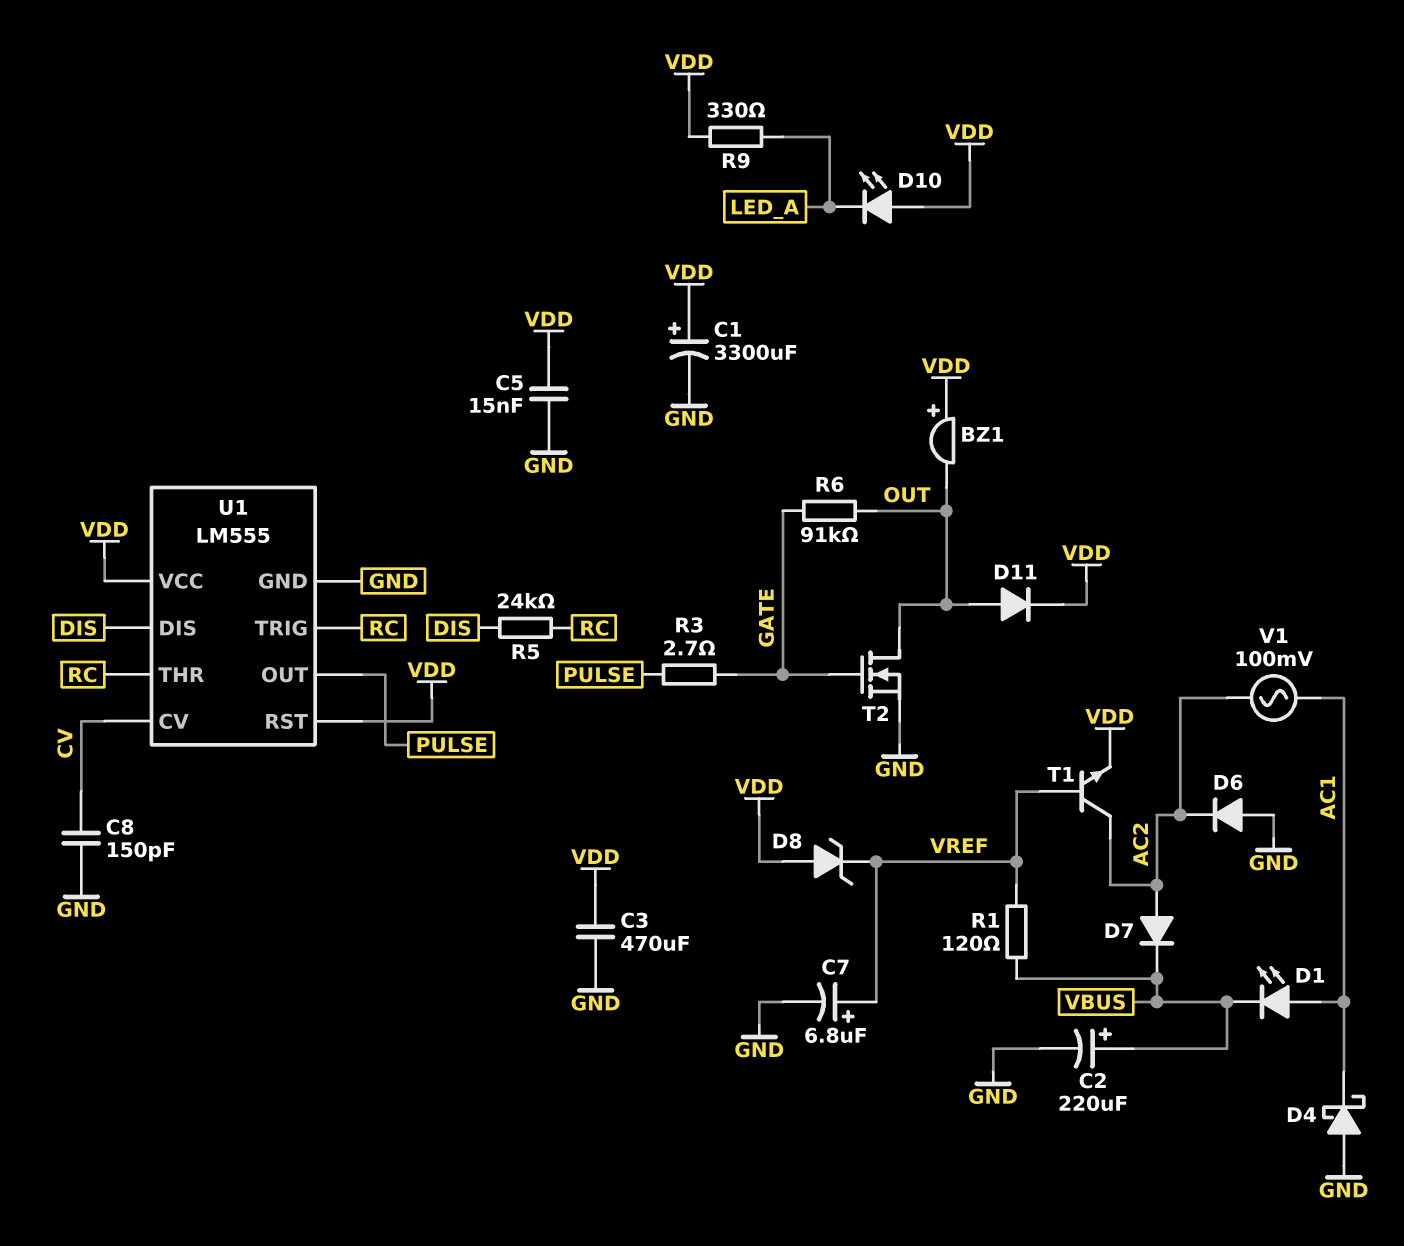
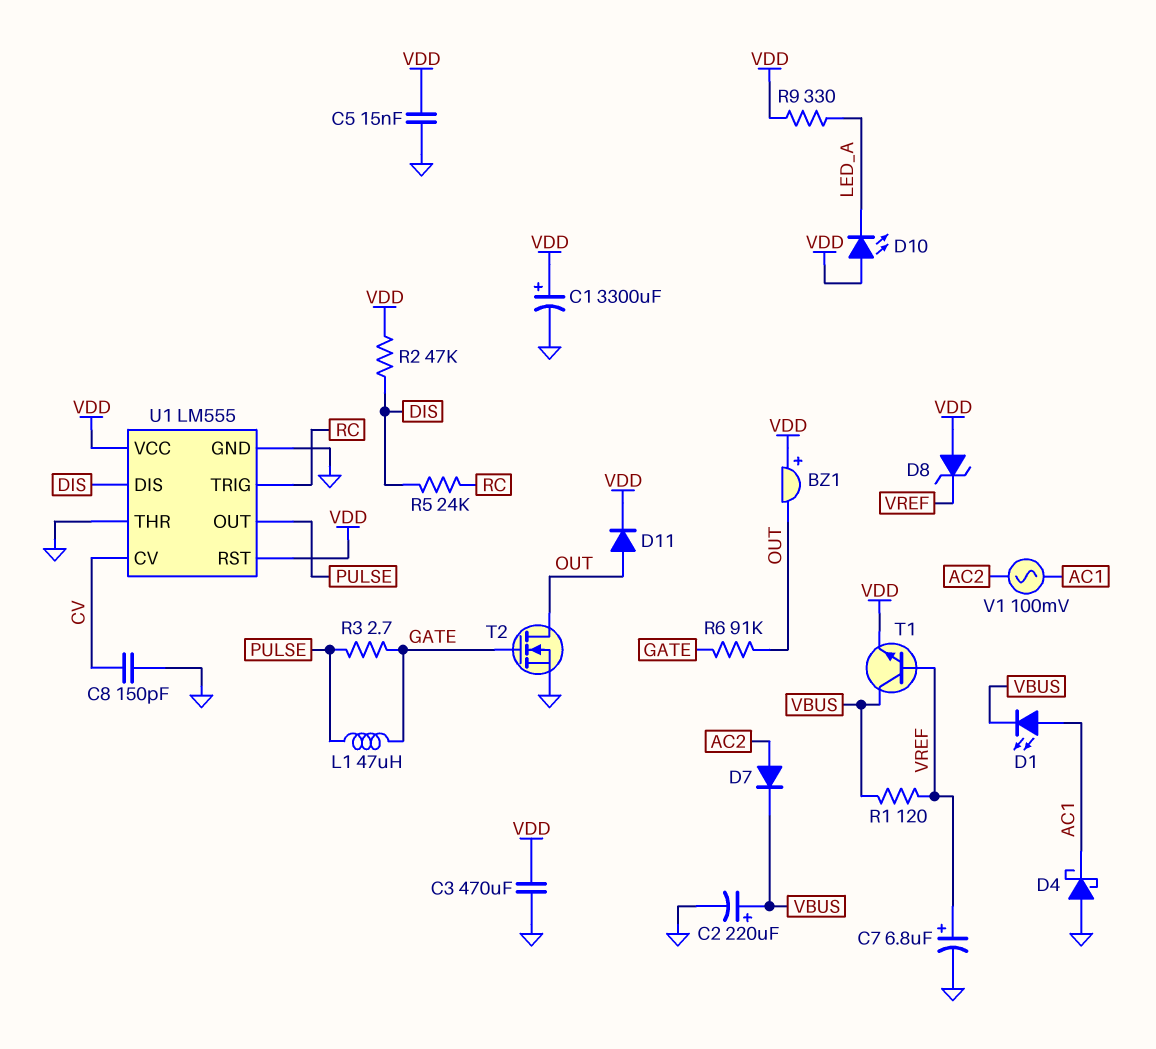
D6: diode (A GND, K AC2) -> none
L1: none -> 47uH (GATE, PULSE)
R2: none -> 47k (DIS, VDD)
T1: NPN (B VREF, C AC2, E VDD) -> NPN (B VREF, C VBUS, E VDD)
U1 pin THR: RC -> GND

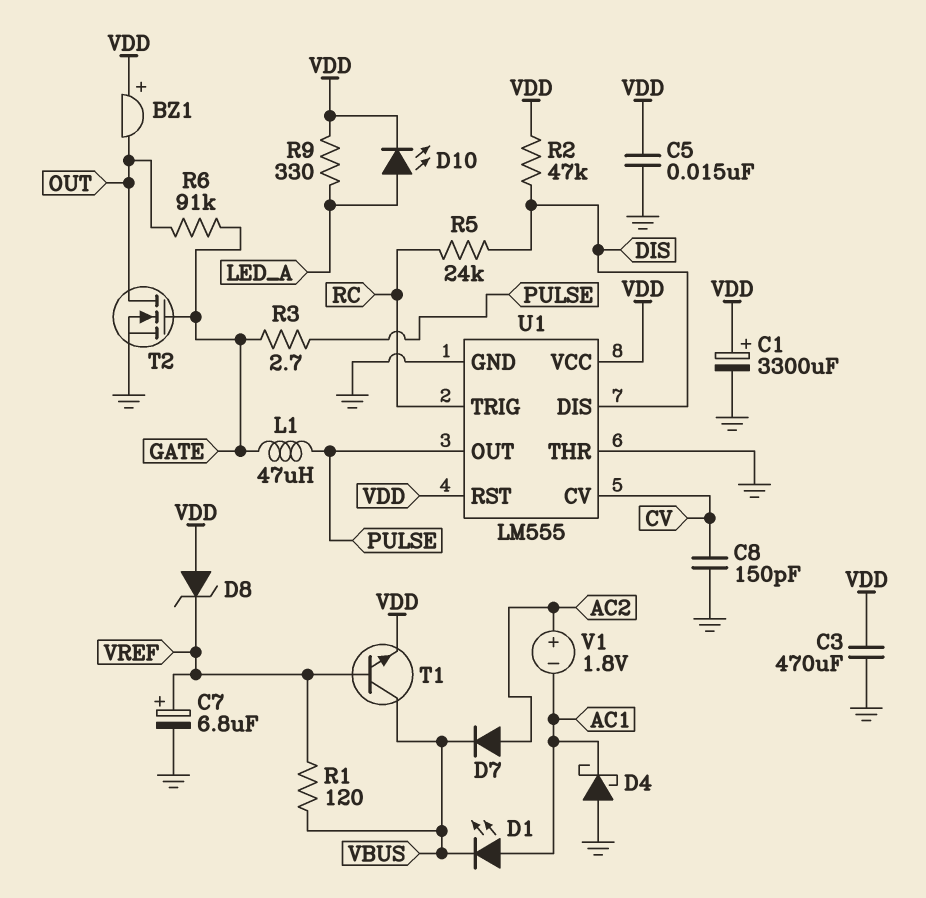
C2: 220uF (plus VBUS, minus GND) -> none
D10: LED (A VDD, K LED_A) -> LED (A LED_A, K VDD)
D11: diode (A OUT, K VDD) -> none
V1: AC 100mV (AC1, AC2) -> 1.8V (plus AC2, minus AC1)

